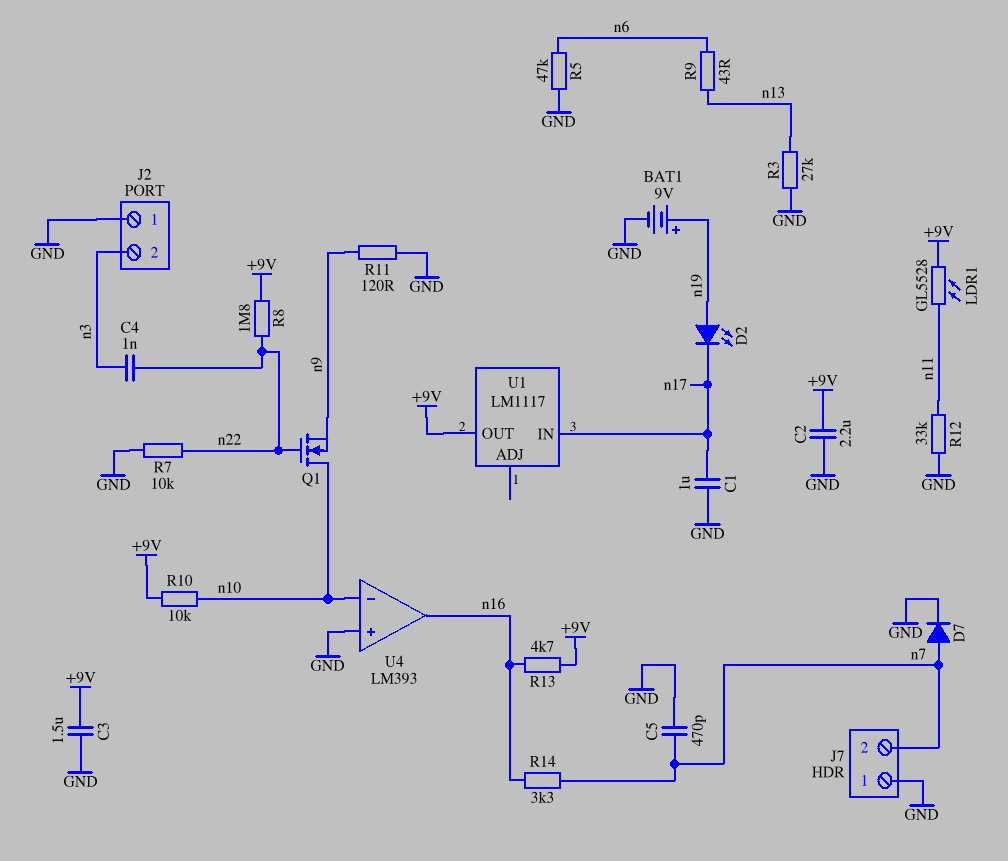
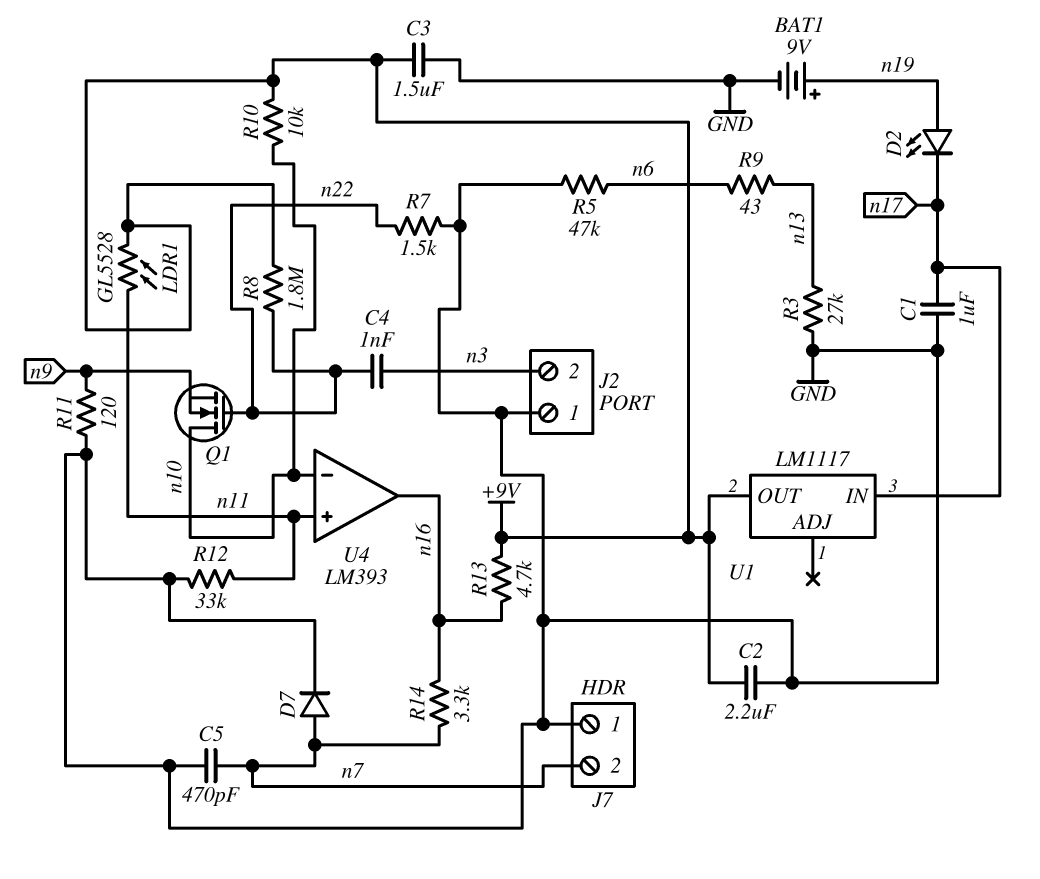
R7: 10k (GND, n22) -> 1.5k (GND, n22)
U4 pin in+: GND -> n11

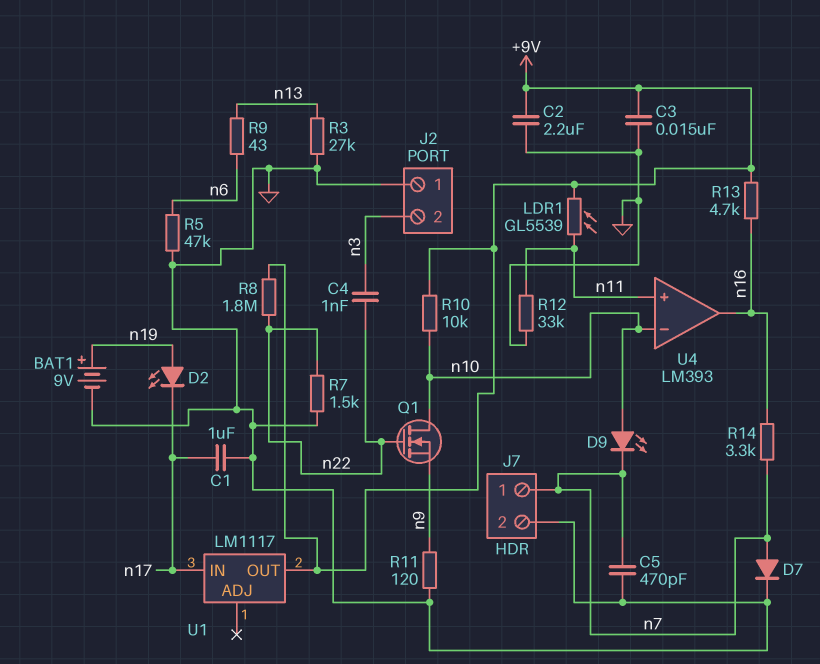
C3: 1.5uF (+9V, GND) -> 15nF (+9V, GND)
D9: none -> LED (A n10, K n7)
J7 pin 1: GND -> n7
J7 pin 2: n7 -> GND
LDR1: GL5528 (+9V, n11) -> GL5539 (+9V, n11)

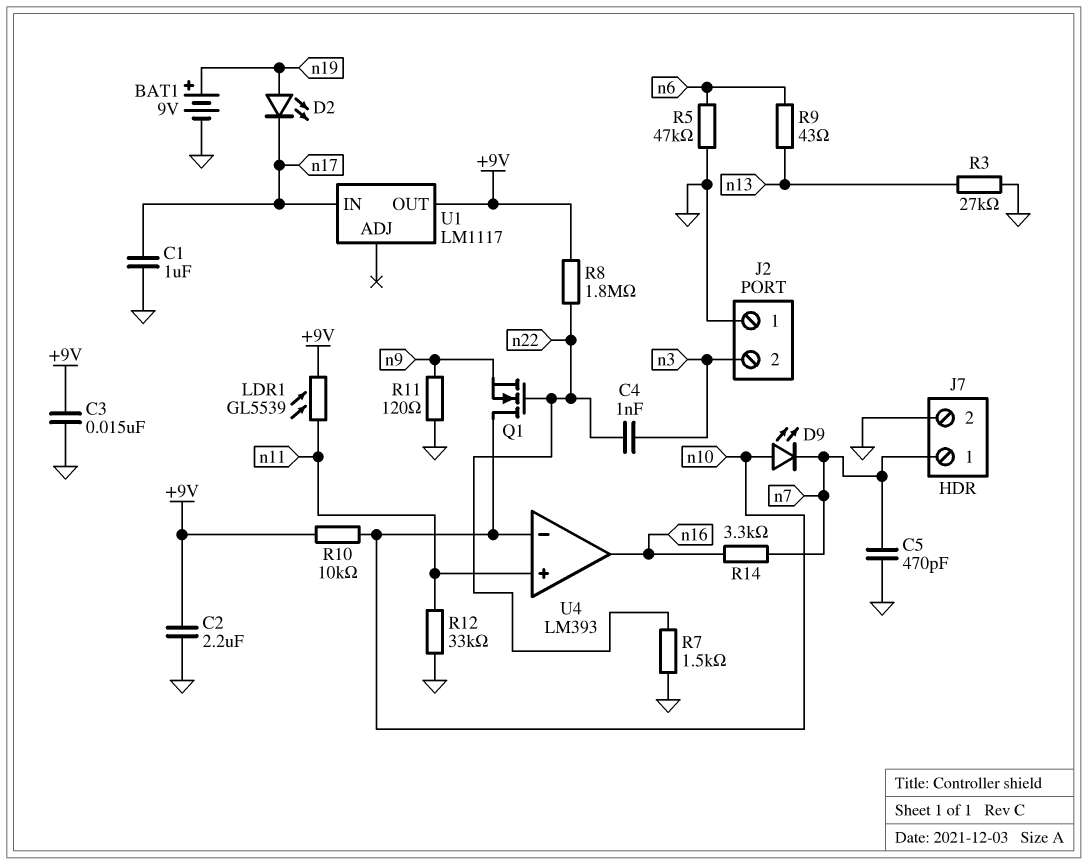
D7: diode (A n7, K GND) -> none
R13: 4.7k (+9V, n16) -> none

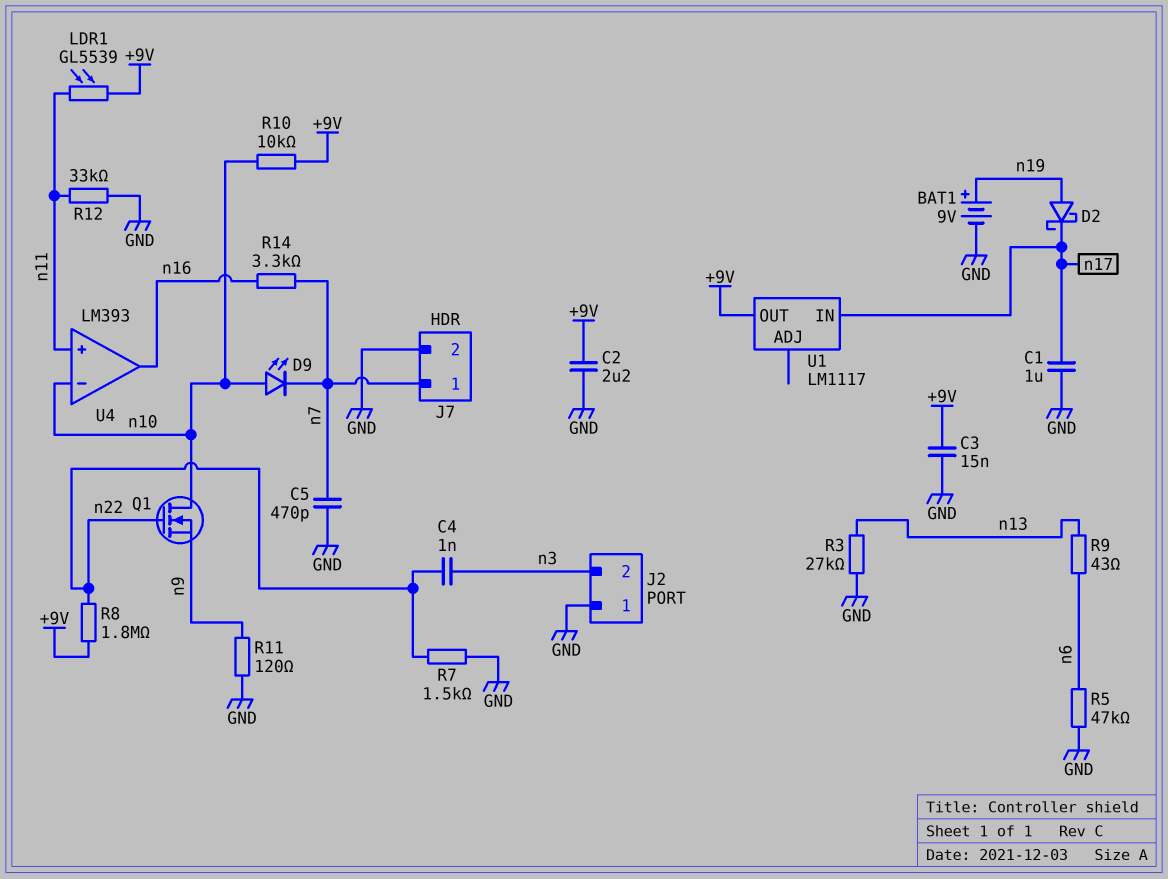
D2: LED (A n19, K n17) -> schottky (A n19, K n17)

